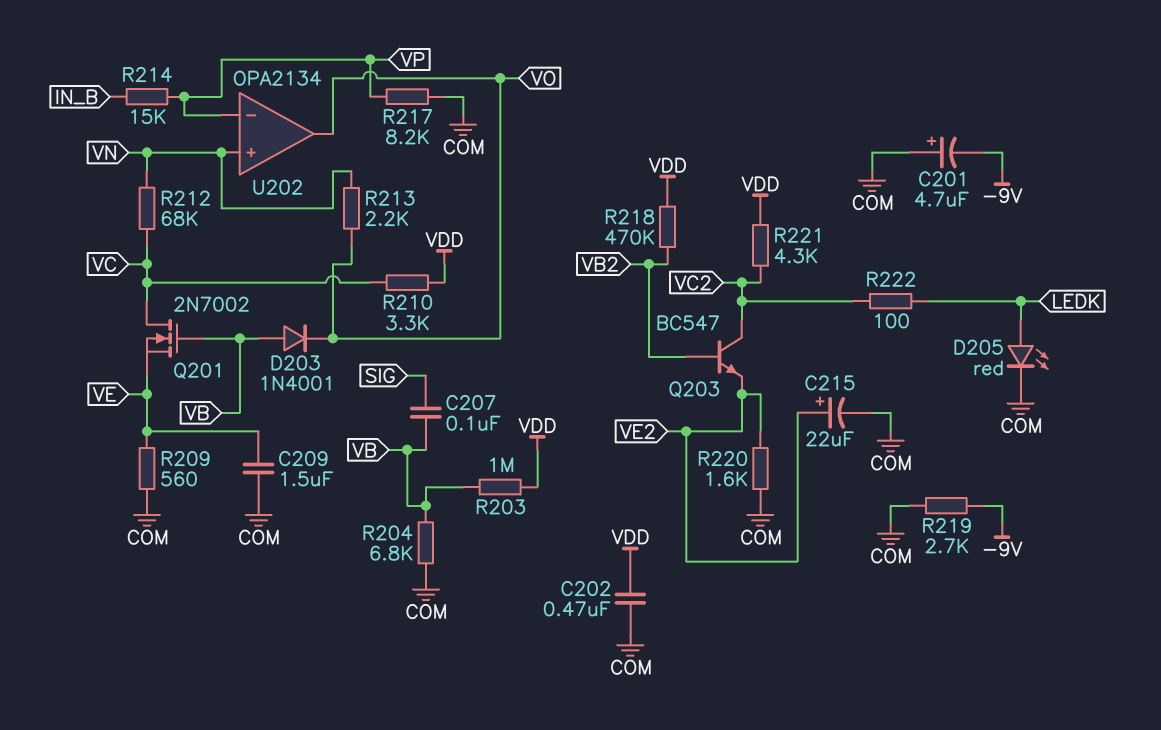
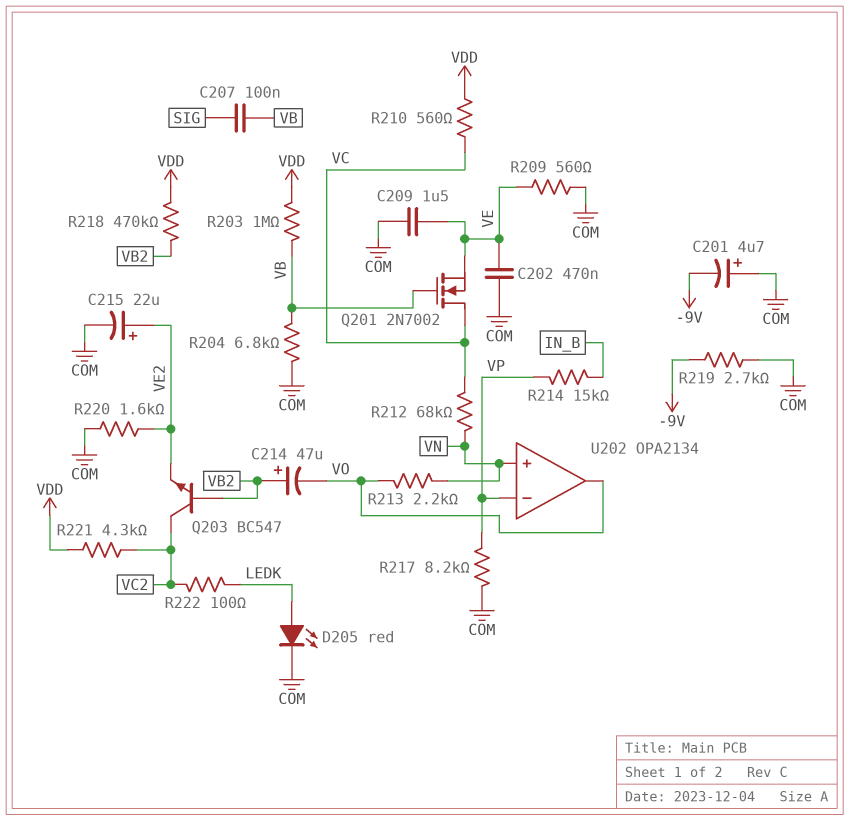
C202: 470nF (COM, VDD) -> 470nF (COM, VE)
C214: none -> 47uF (plus VB2, minus VO)
D203: diode 1N4001 (A VB, K VO) -> none
R210: 3.3k (VC, VDD) -> 560 (VC, VDD)

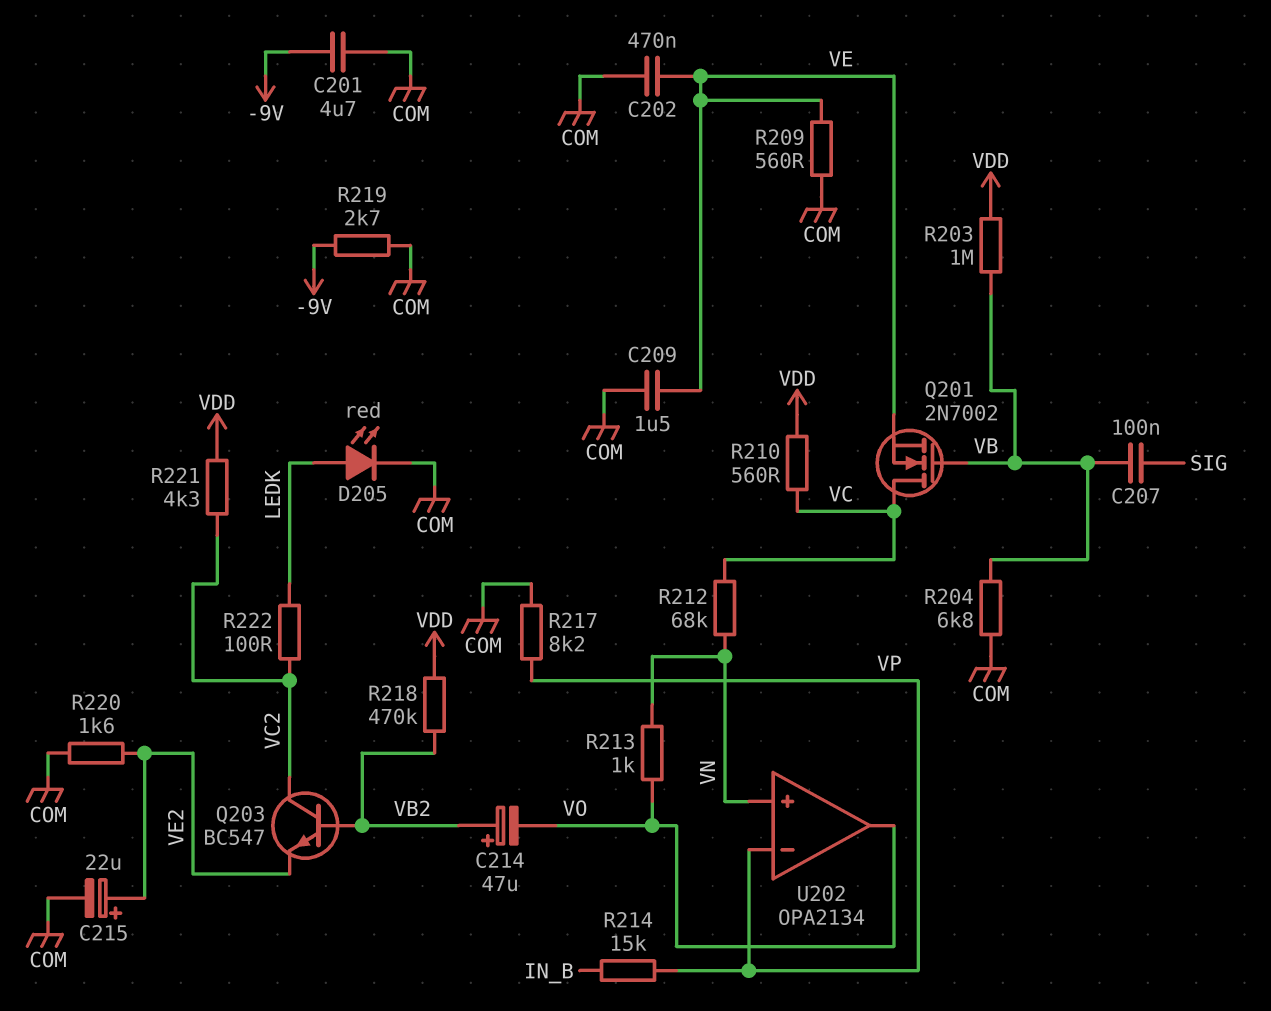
C201: 4.7uF (plus COM, minus -9V) -> 4.7uF (-9V, COM)
R213: 2.2k (VN, VO) -> 1k (VN, VO)

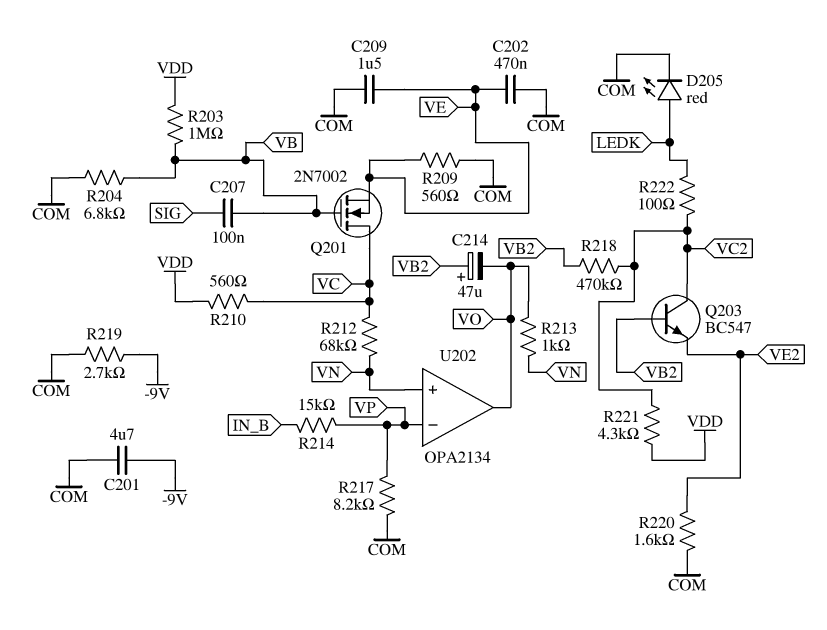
C215: 22uF (plus VE2, minus COM) -> none
R218: 470k (VB2, VDD) -> 470k (VB2, VC2)

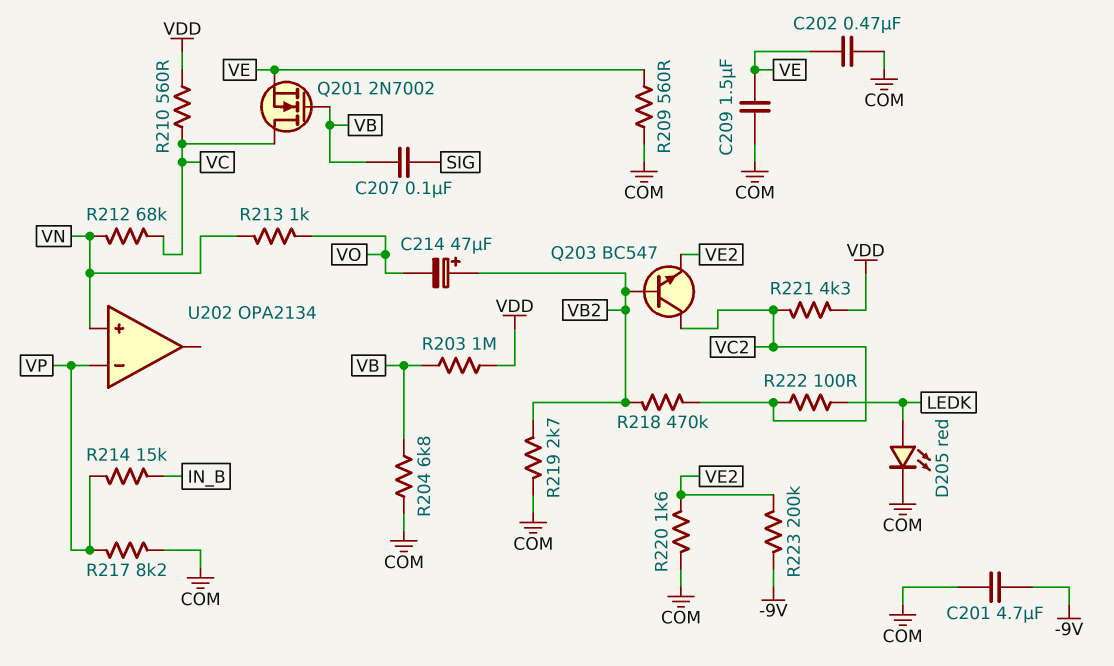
R219: 2.7k (-9V, COM) -> 2.7k (COM, VB2)
R223: none -> 200k (-9V, VE2)
U202 pin out: VO -> none

